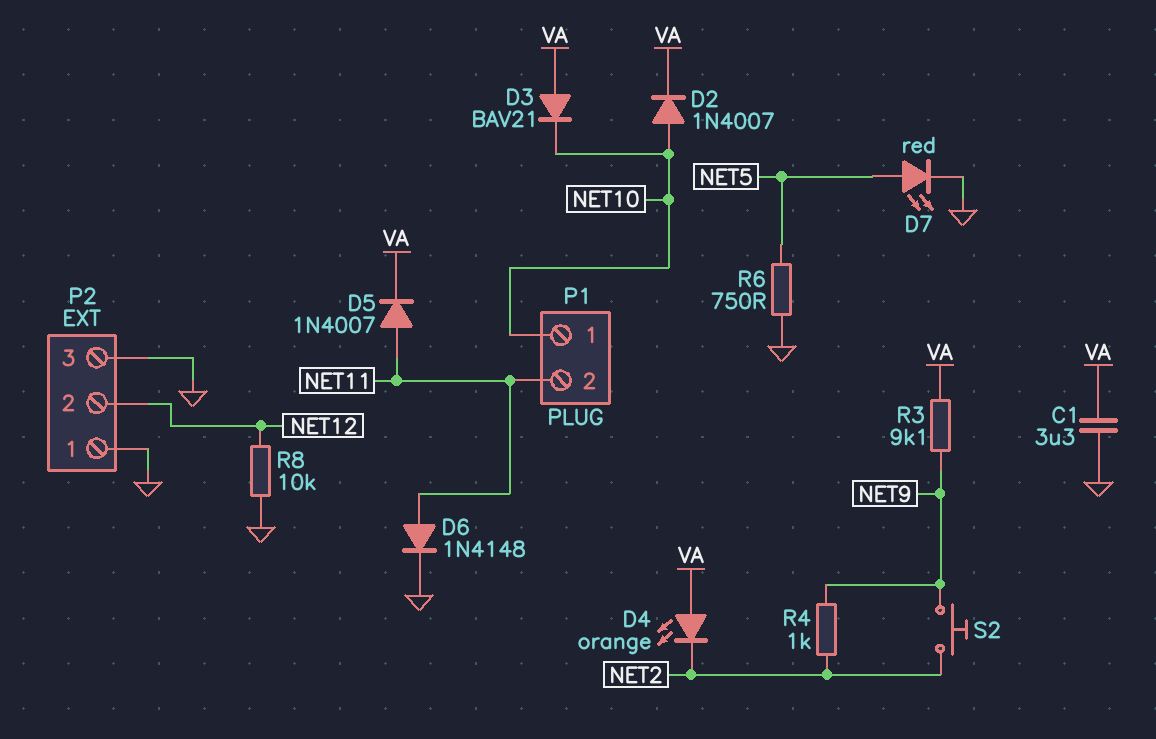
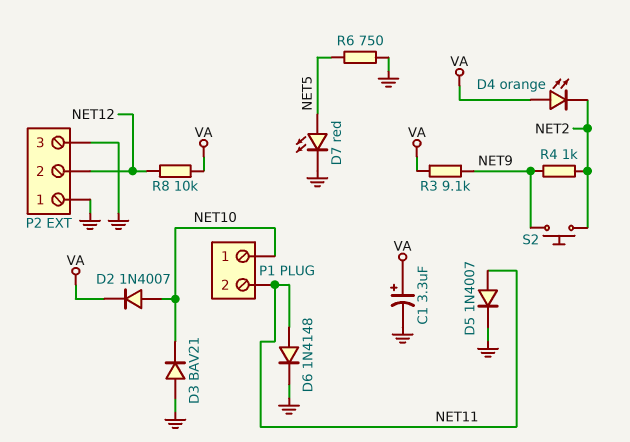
C1: 3.3uF (GND, VA) -> 3.3uF (plus VA, minus GND)
D3: diode BAV21 (A VA, K NET10) -> diode BAV21 (A GND, K NET10)
D5: diode 1N4007 (A NET11, K VA) -> diode 1N4007 (A NET11, K GND)
R8: 10k (GND, NET12) -> 10k (NET12, VA)

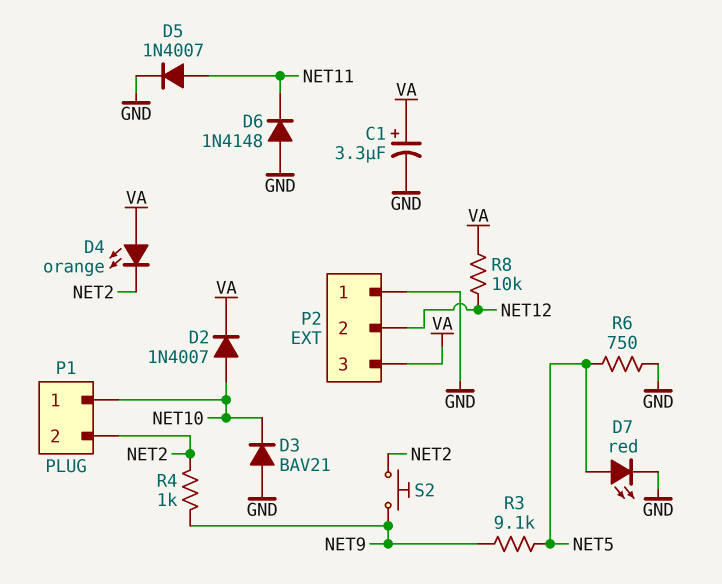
D6: diode 1N4148 (A NET11, K GND) -> diode 1N4148 (A GND, K NET11)
P1 pin 2: NET11 -> NET2
P2 pin 3: GND -> VA
R3: 9.1k (NET9, VA) -> 9.1k (NET5, NET9)

